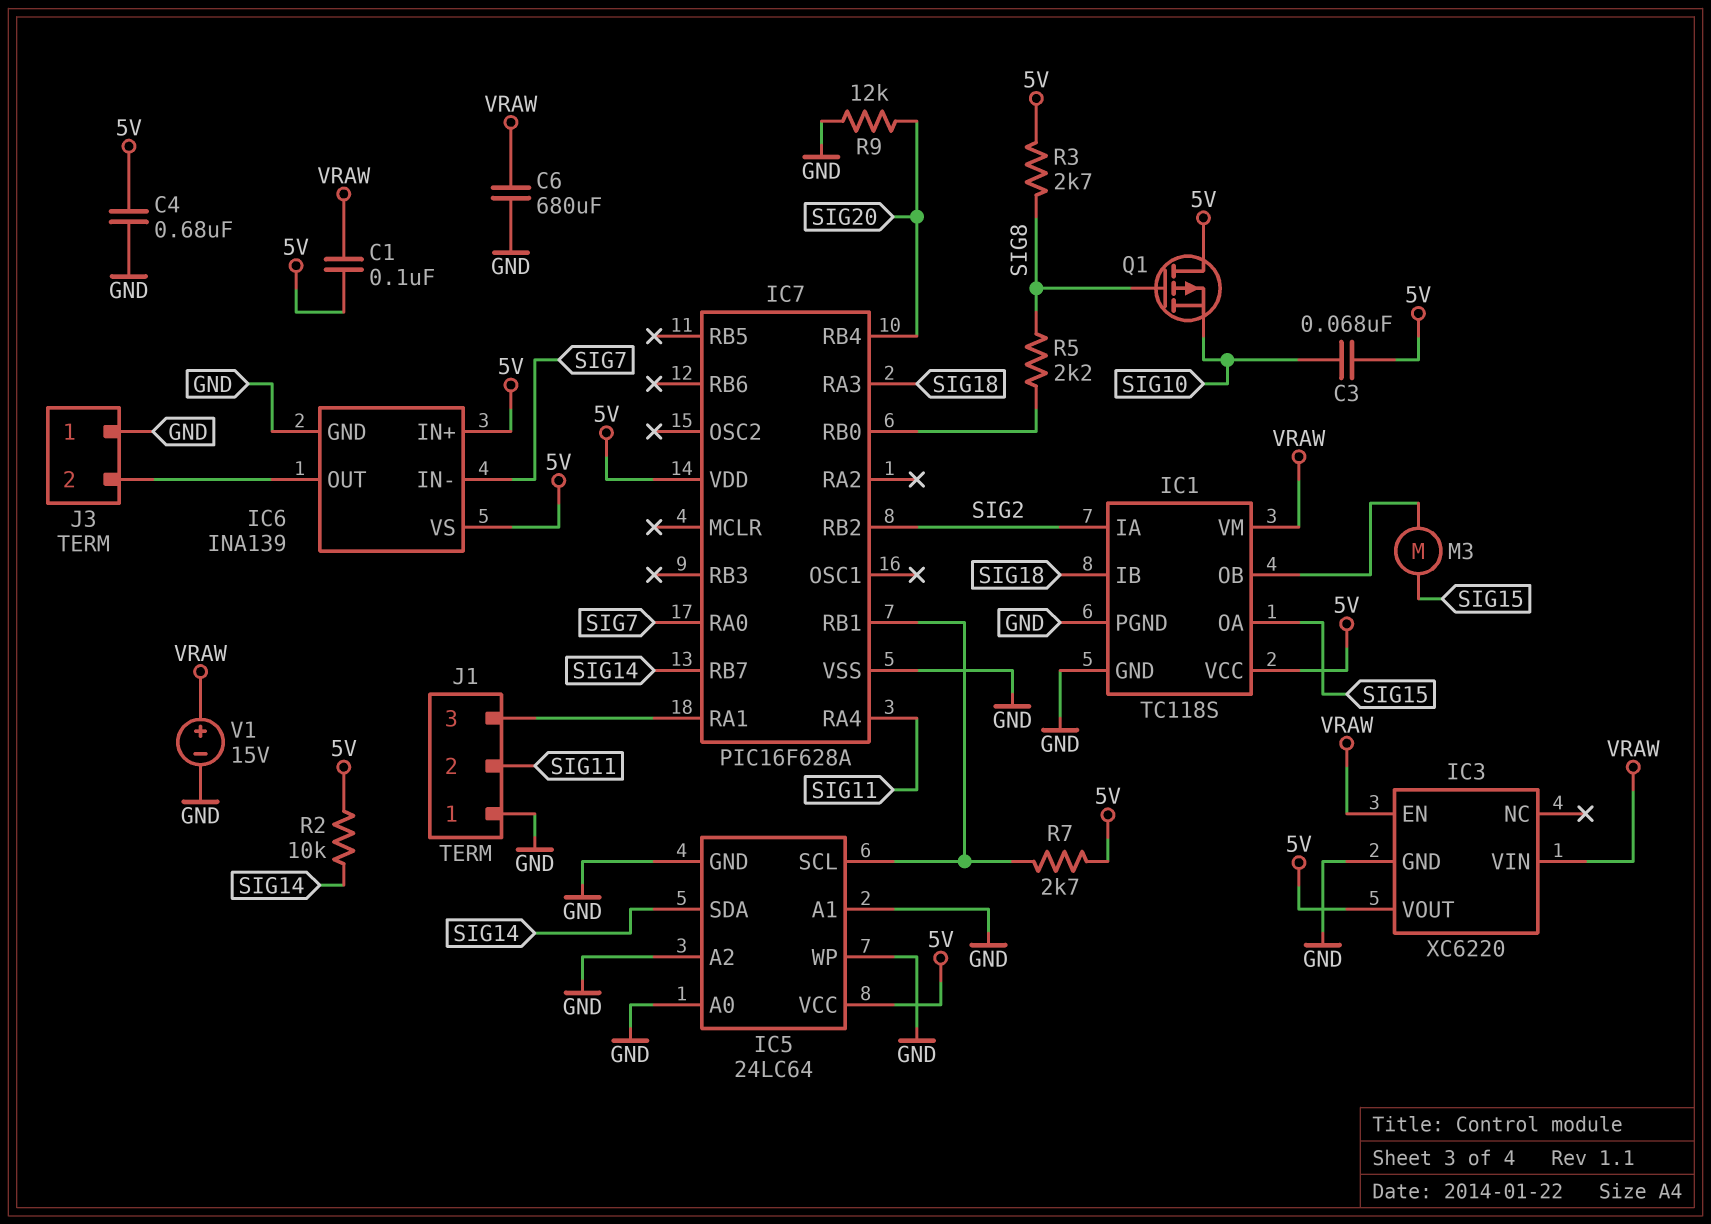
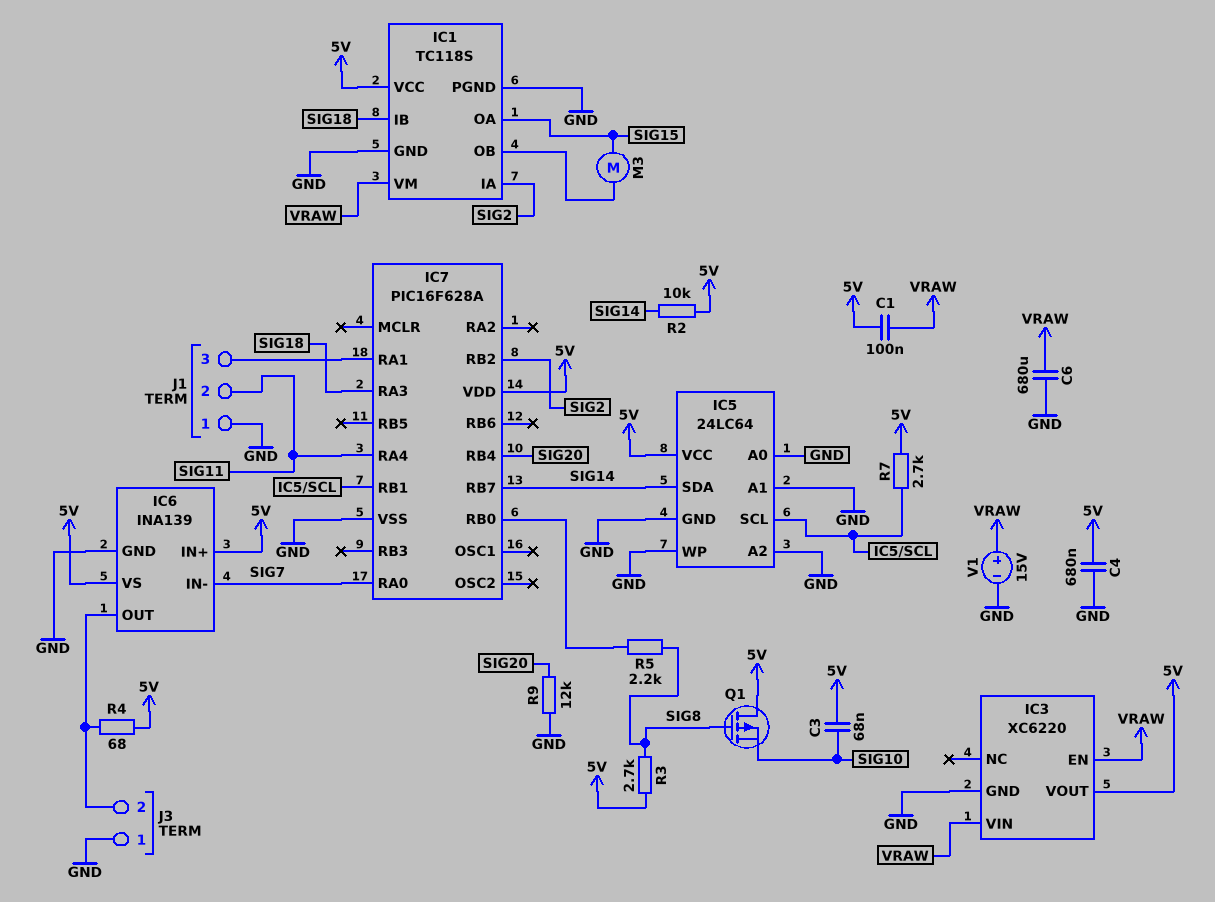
R4: none -> 68 (5V, IC6/OUT)

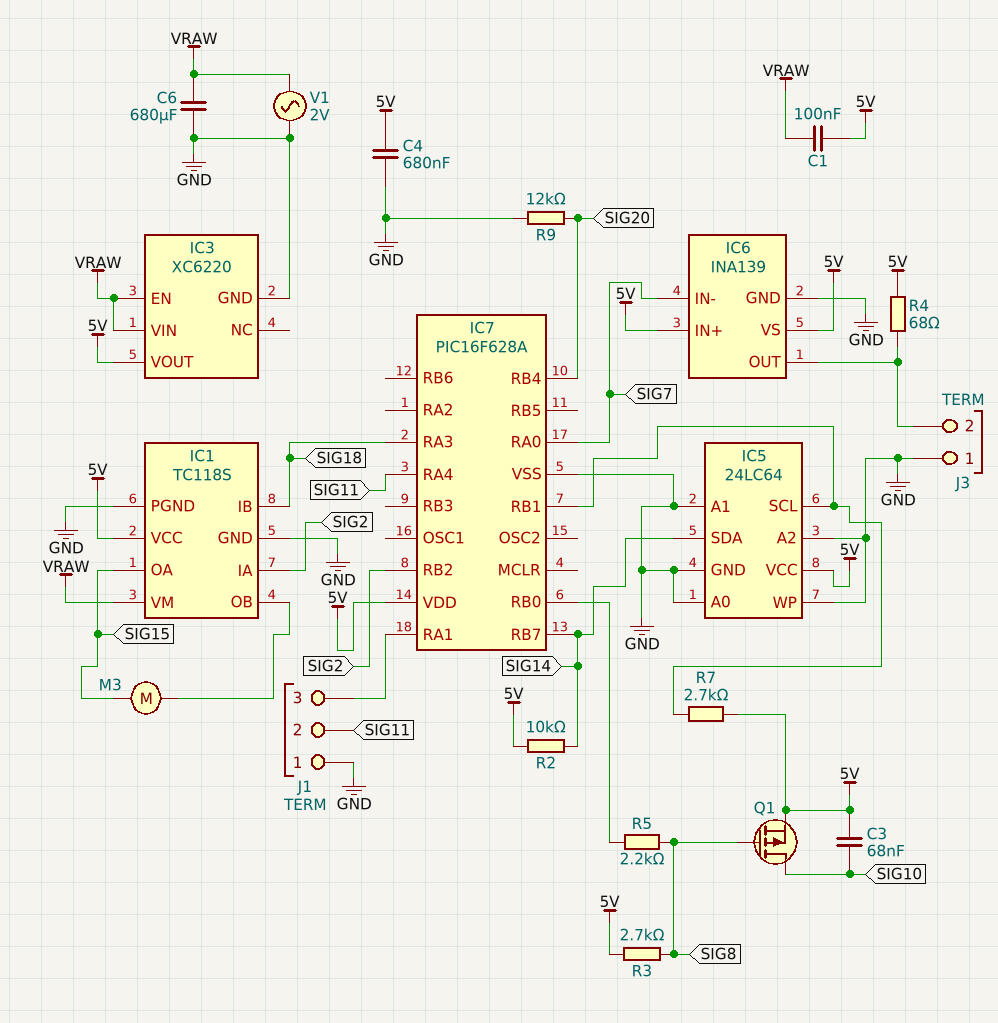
Q1: PMOS (G SIG8, D 5V, S SIG10) -> PMOS (G SIG8, D SIG10, S 5V)
V1: 15V (plus VRAW, minus GND) -> AC 2V (GND, VRAW)

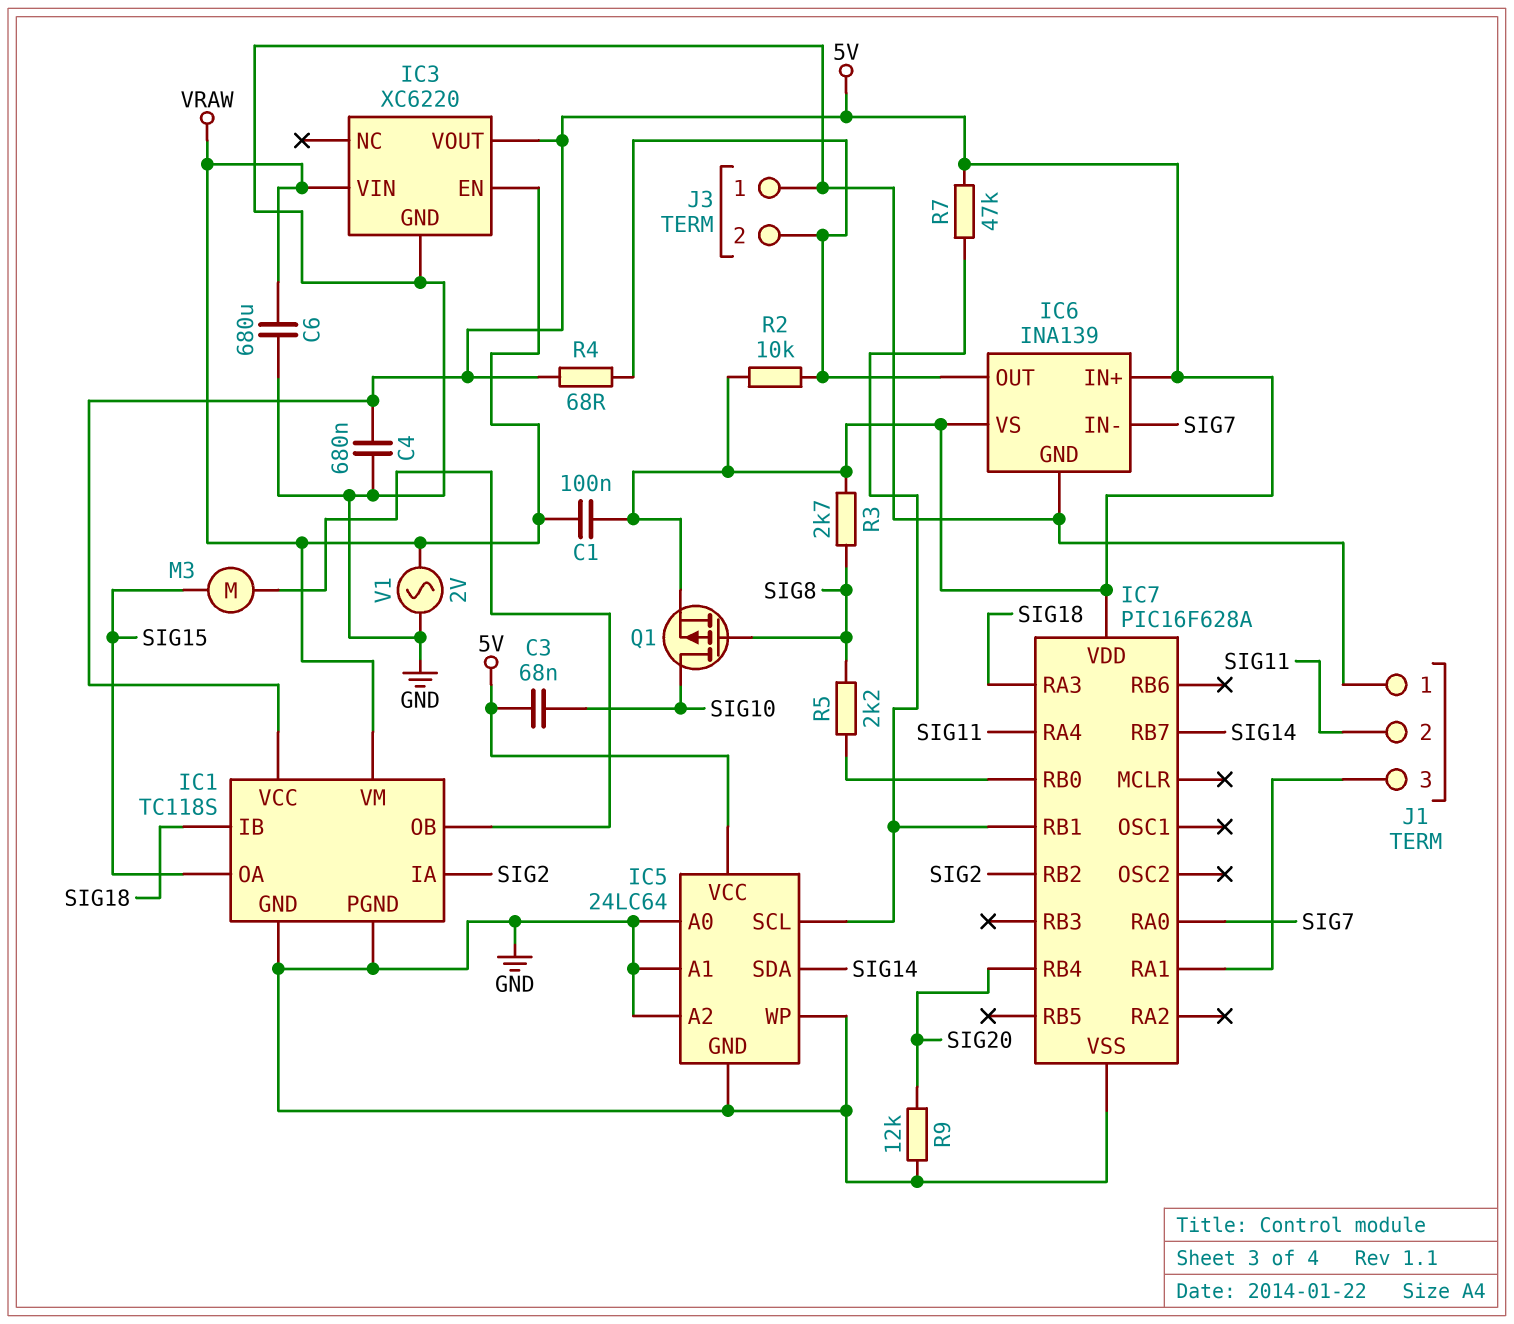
R2: 10k (5V, SIG14) -> 10k (5V, IC6/OUT)
R7: 2.7k (5V, IC5/SCL) -> 47k (5V, IC5/SCL)

